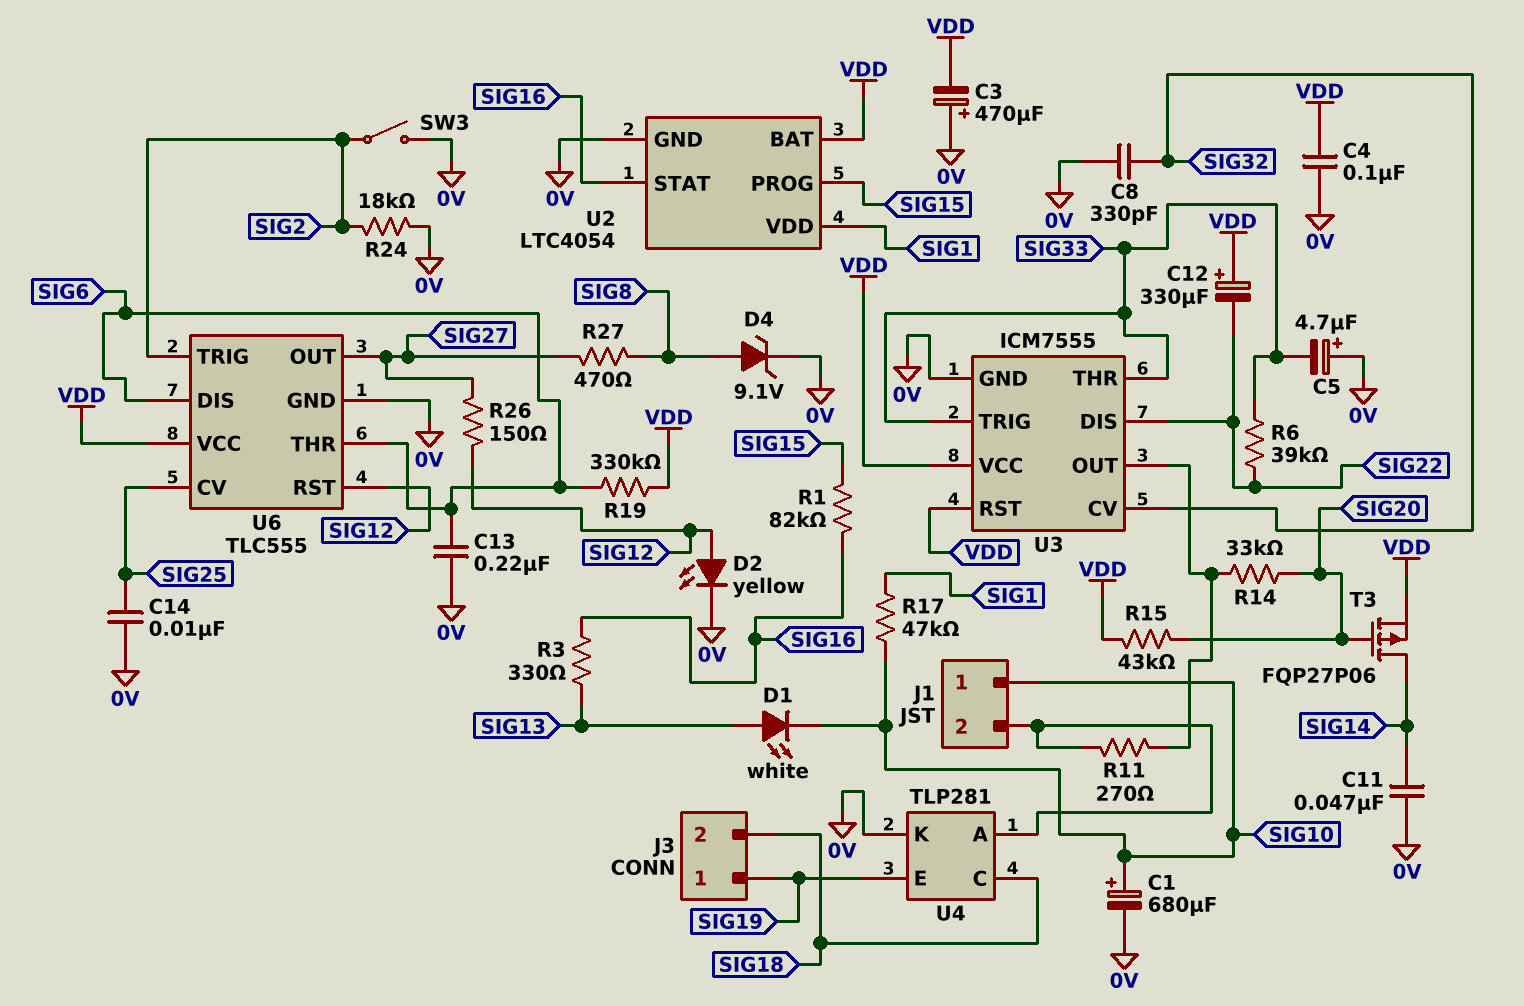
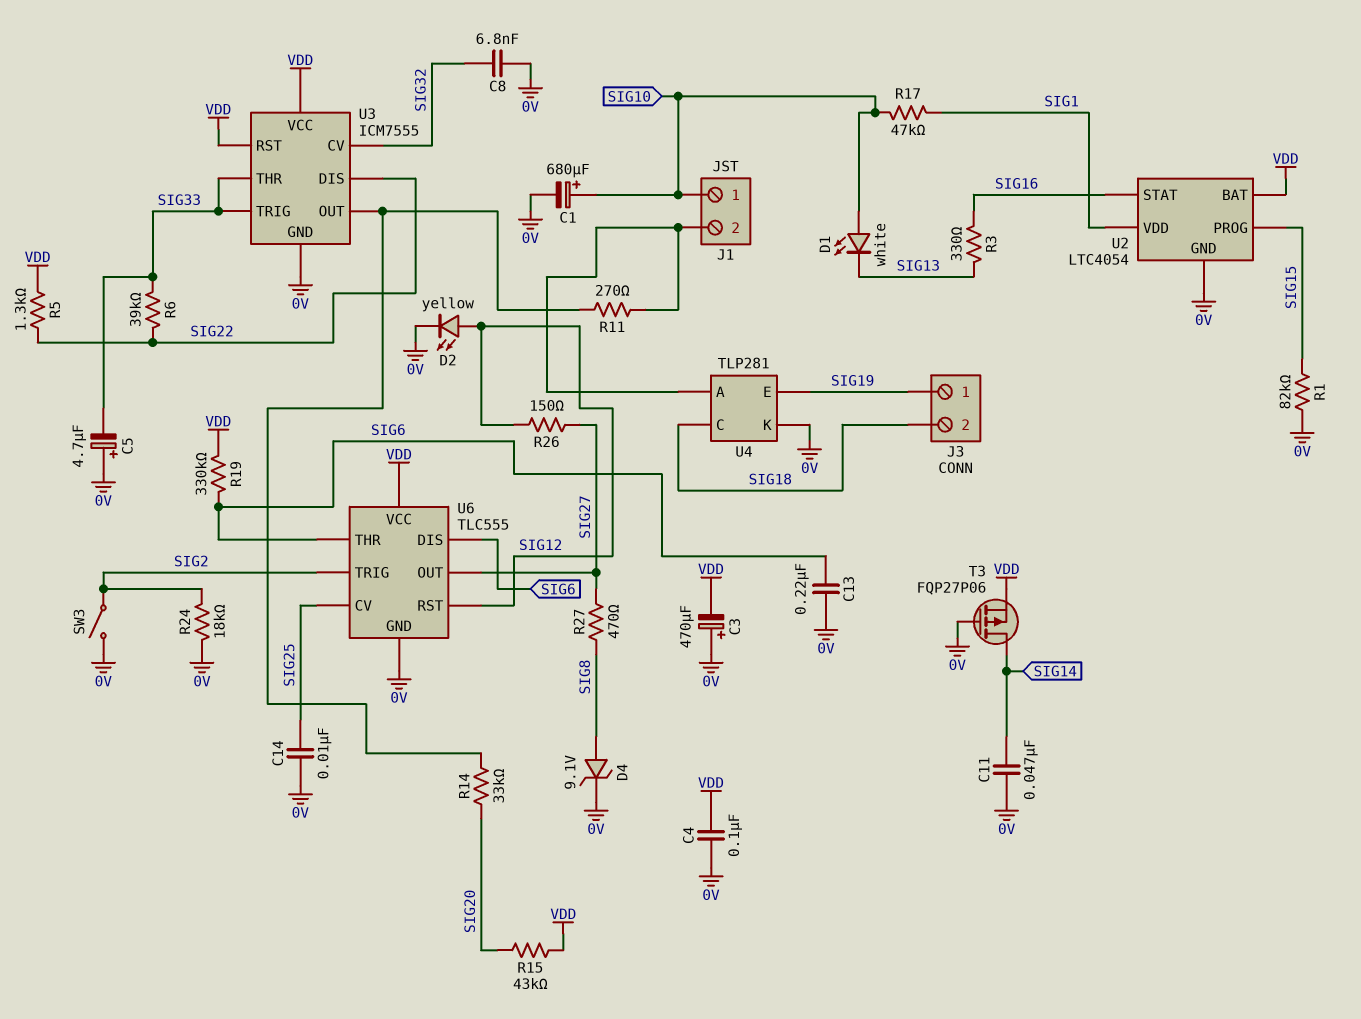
C8: 330pF (0V, SIG32) -> 6.8nF (0V, SIG32)
C12: 330uF (plus VDD, minus SIG22) -> none
D1: LED white (A SIG13, K SIG10) -> LED white (A SIG10, K SIG13)
R1: 82k (SIG15, SIG16) -> 82k (0V, SIG15)
R5: none -> 1.3k (SIG22, VDD)
T3: PMOS FQP27P06 (G SIG20, D SIG14, S VDD) -> PMOS FQP27P06 (G 0V, D SIG14, S VDD)

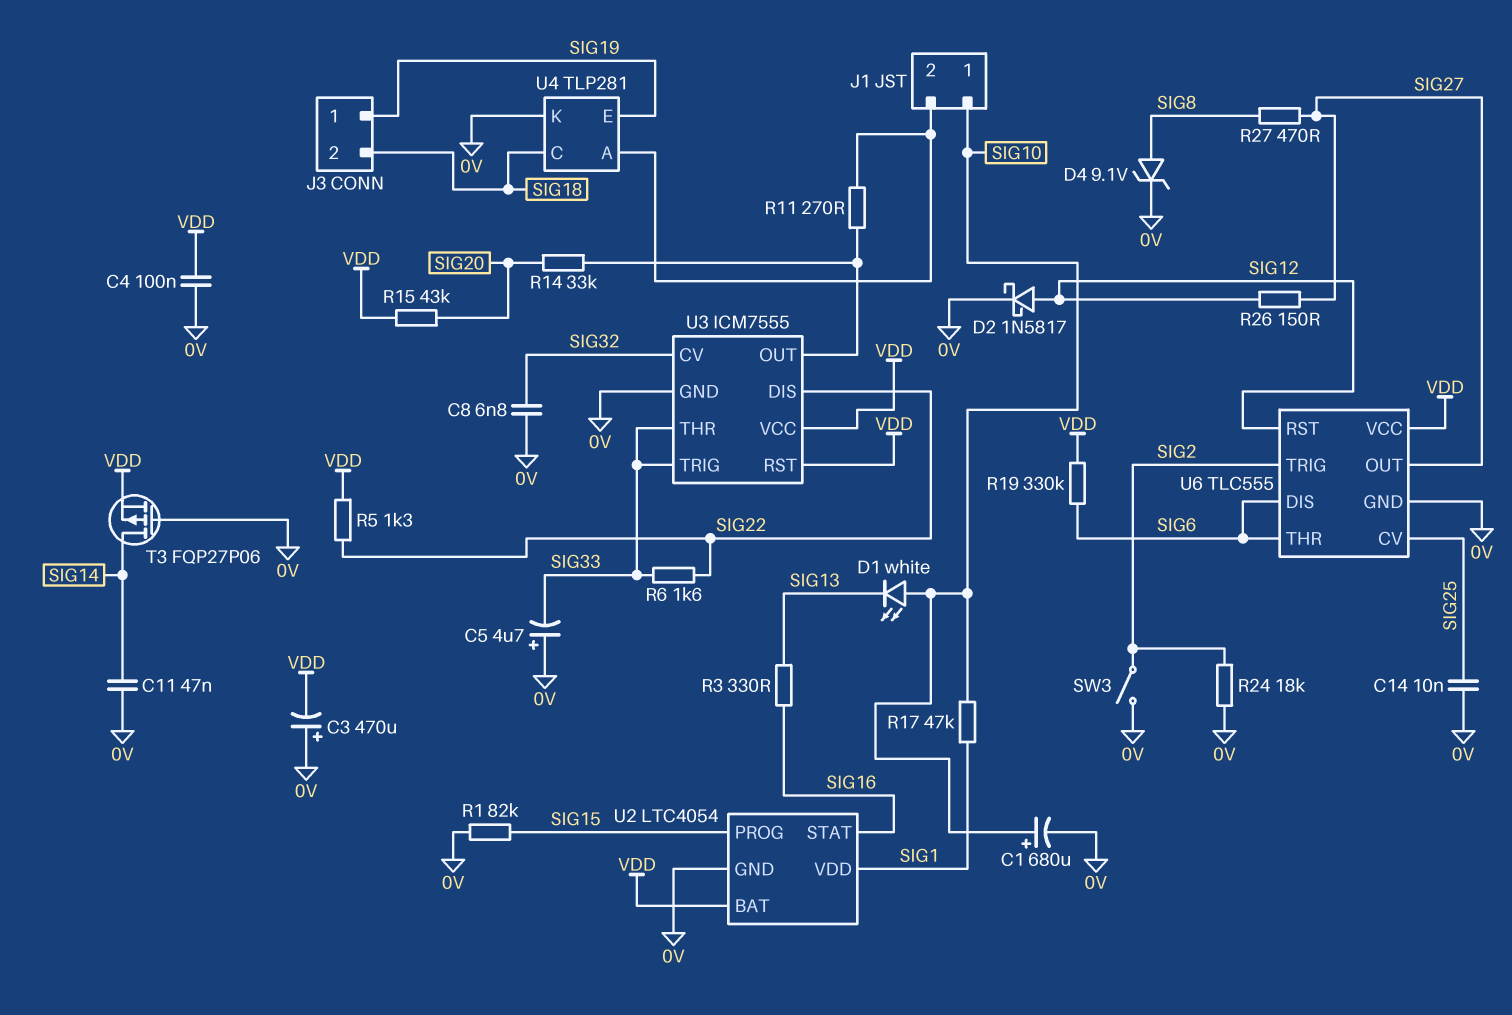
C13: 220nF (0V, SIG6) -> none
D2: LED yellow (A SIG12, K 0V) -> schottky 1N5817 (A SIG12, K 0V)
R6: 39k (SIG22, SIG33) -> 1.6k (SIG22, SIG33)

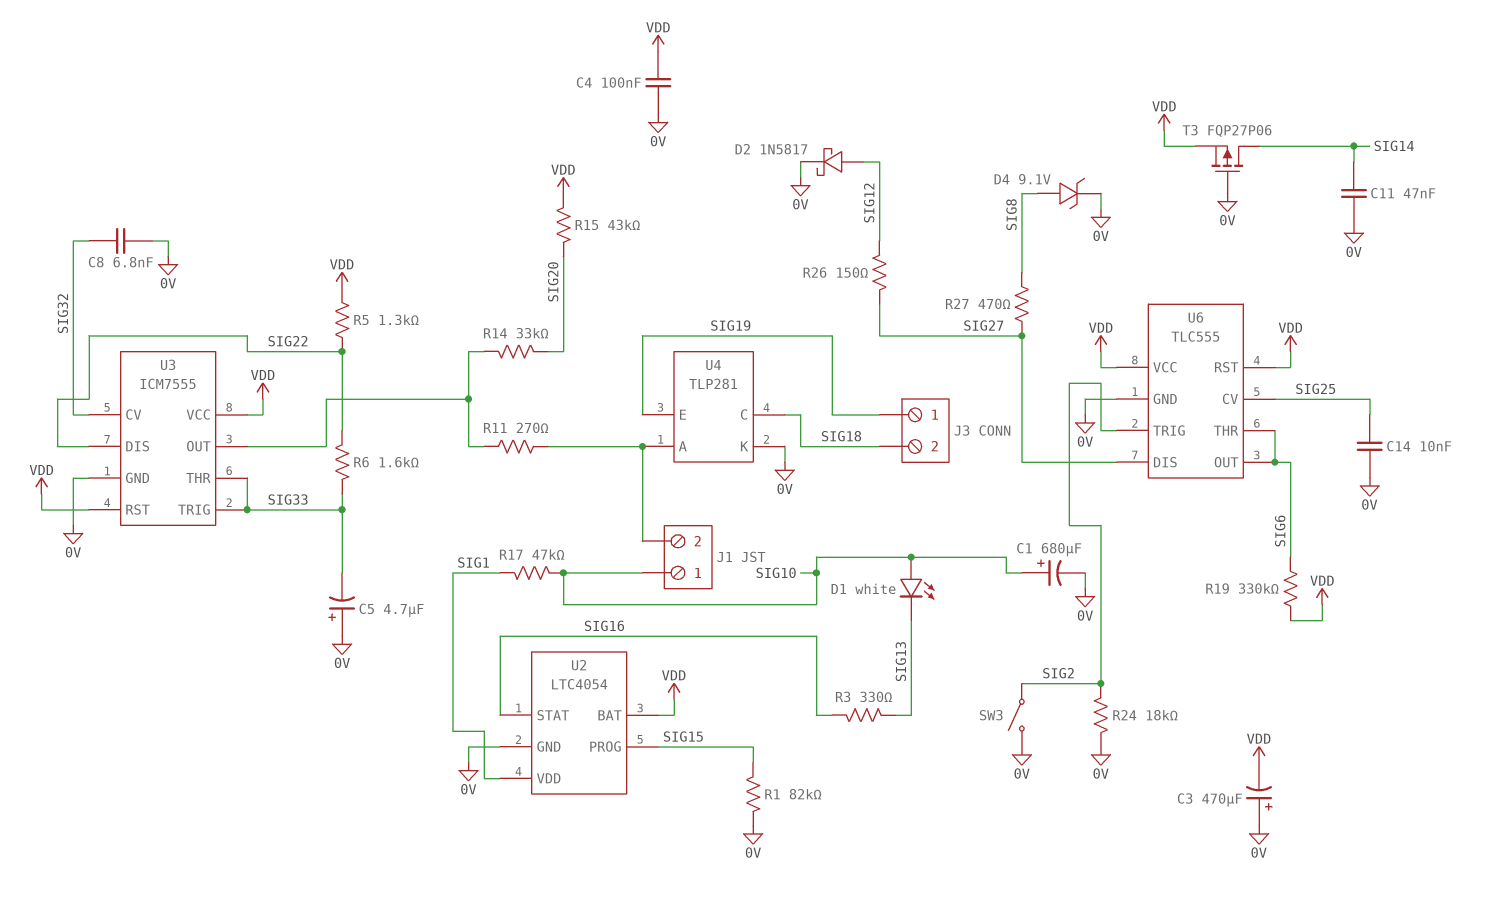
U6 pin DIS: SIG6 -> SIG27
U6 pin OUT: SIG27 -> SIG6
U6 pin RST: SIG12 -> VDD

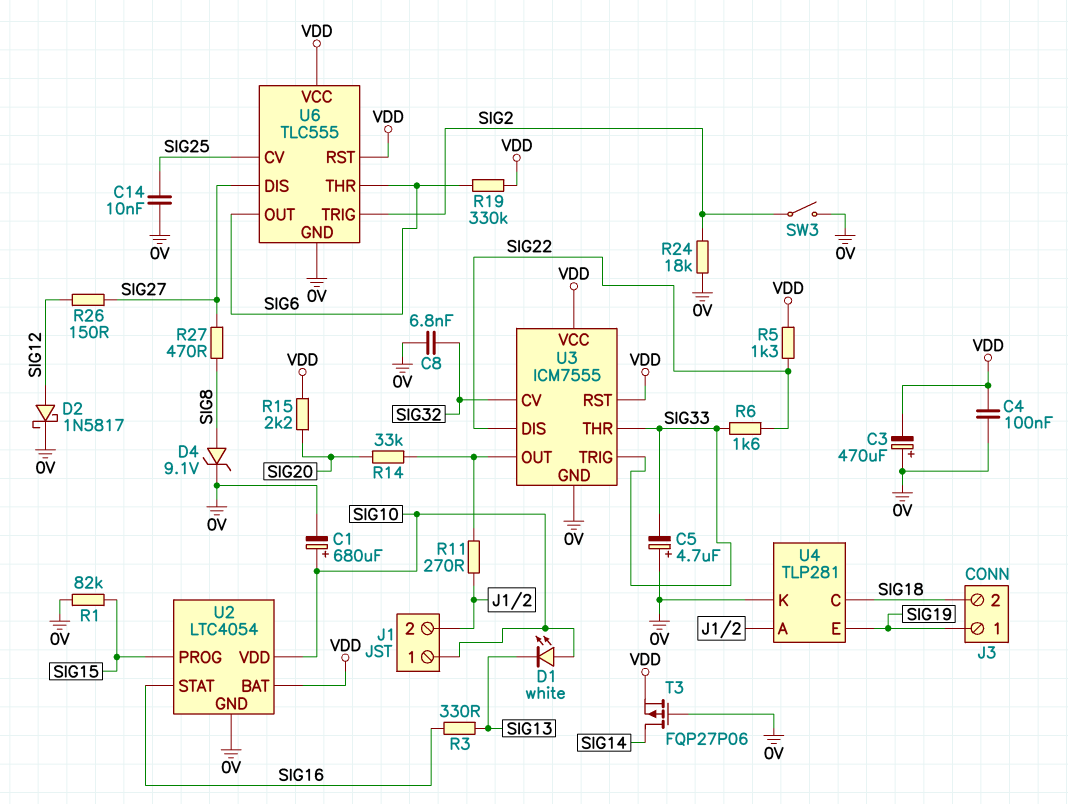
C11: 47nF (0V, SIG14) -> none
R15: 43k (SIG20, VDD) -> 2.2k (SIG20, VDD)
R17: 47k (SIG1, SIG10) -> none
U2 pin VDD: SIG1 -> SIG10

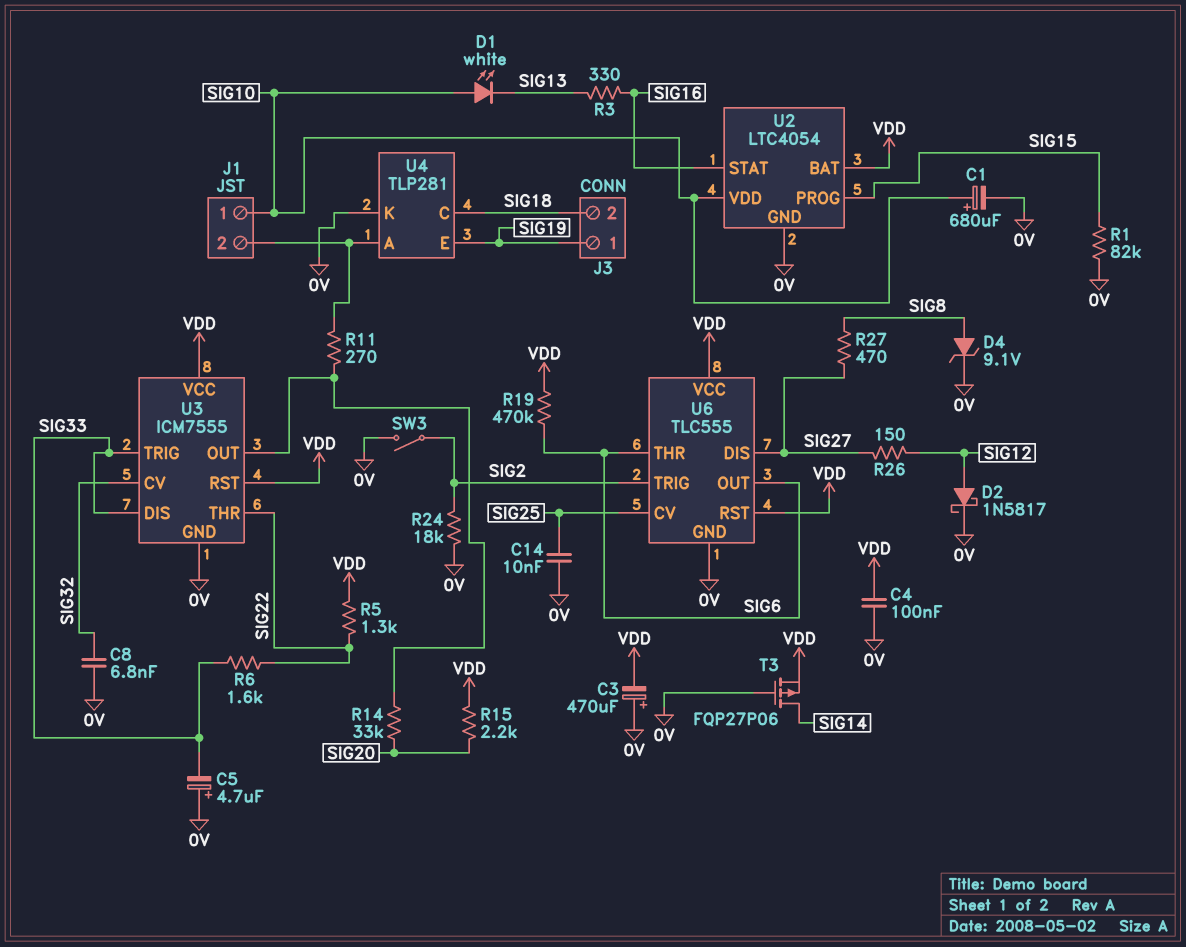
R19: 330k (SIG6, VDD) -> 470k (SIG6, VDD)
U3 pin DIS: SIG22 -> SIG33
U3 pin THR: SIG33 -> SIG22

